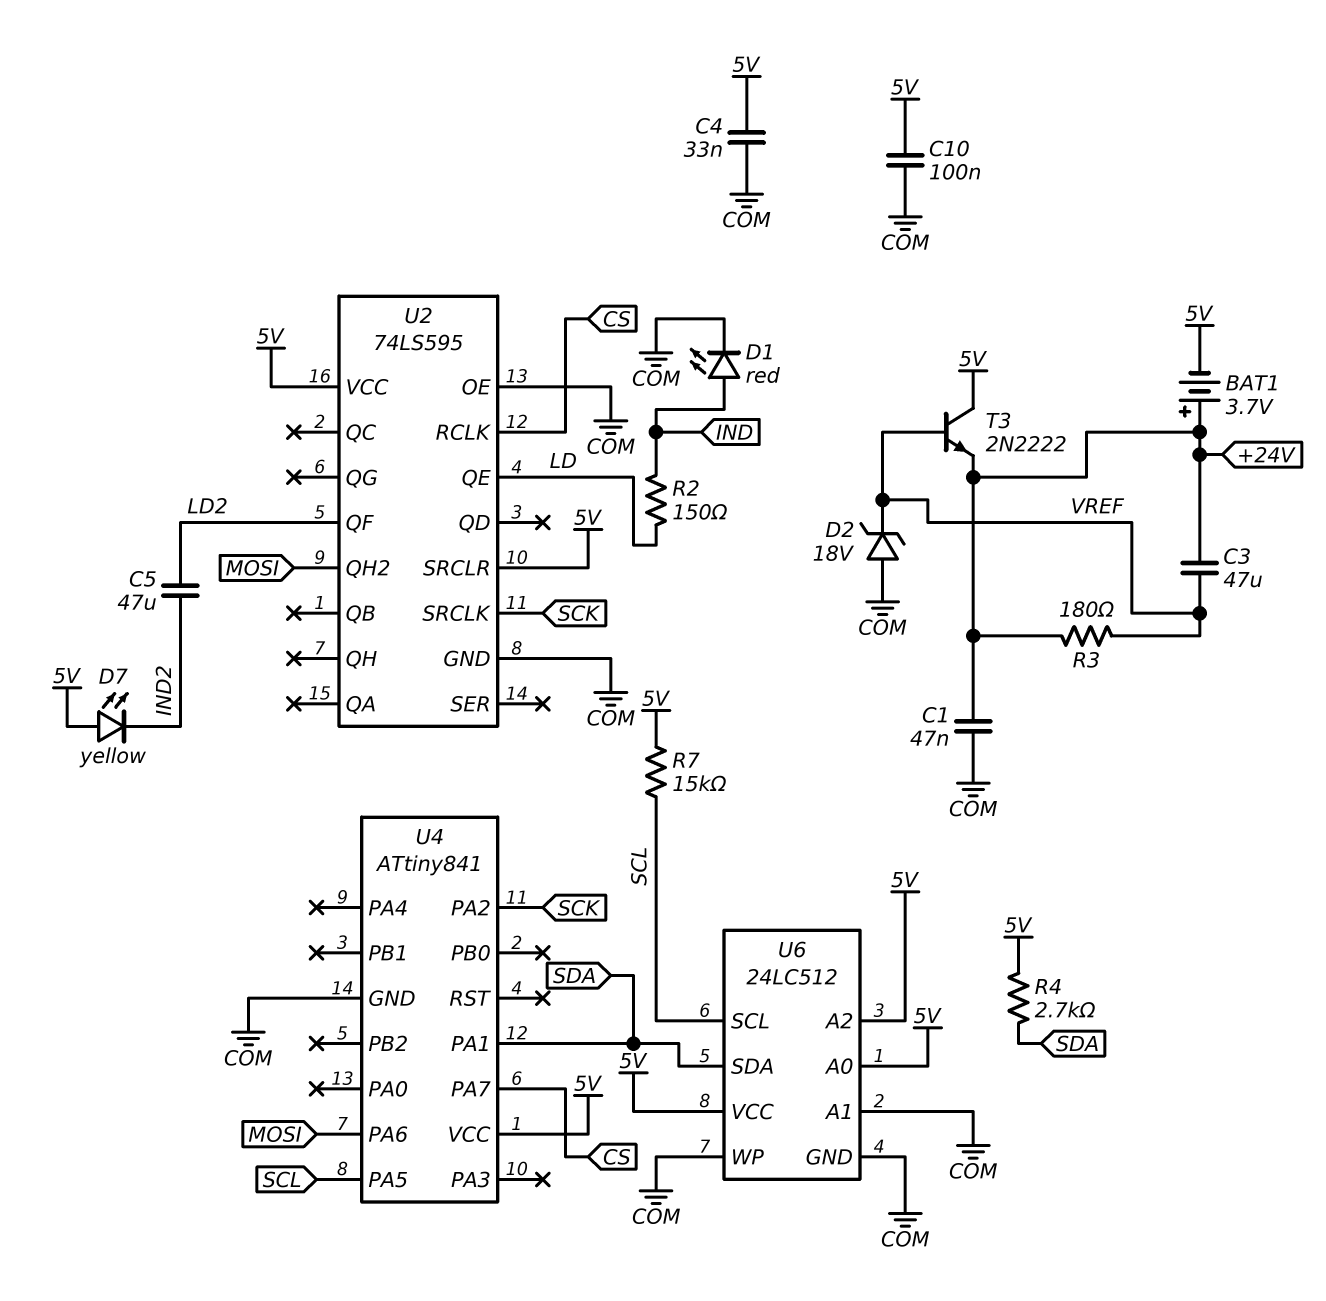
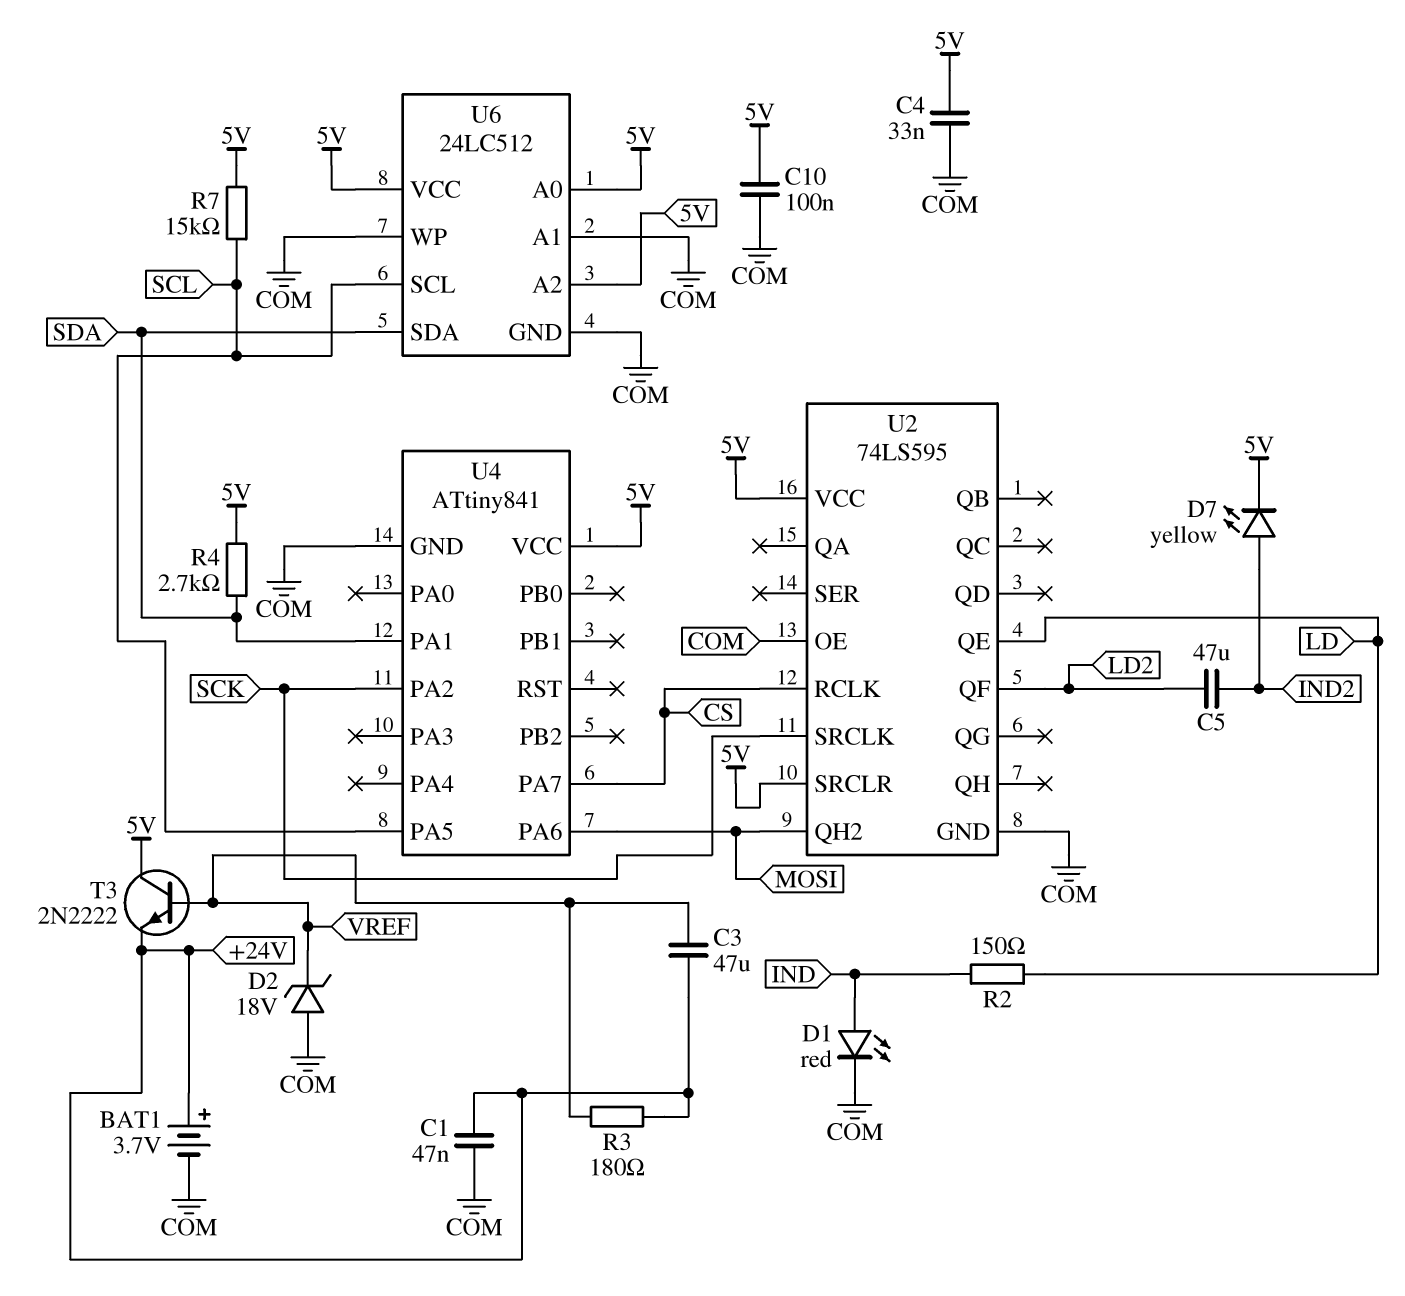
BAT1: 3.7V (plus +24V, minus 5V) -> 3.7V (plus +24V, minus COM)
D7: LED yellow (A 5V, K IND2) -> LED yellow (A IND2, K 5V)

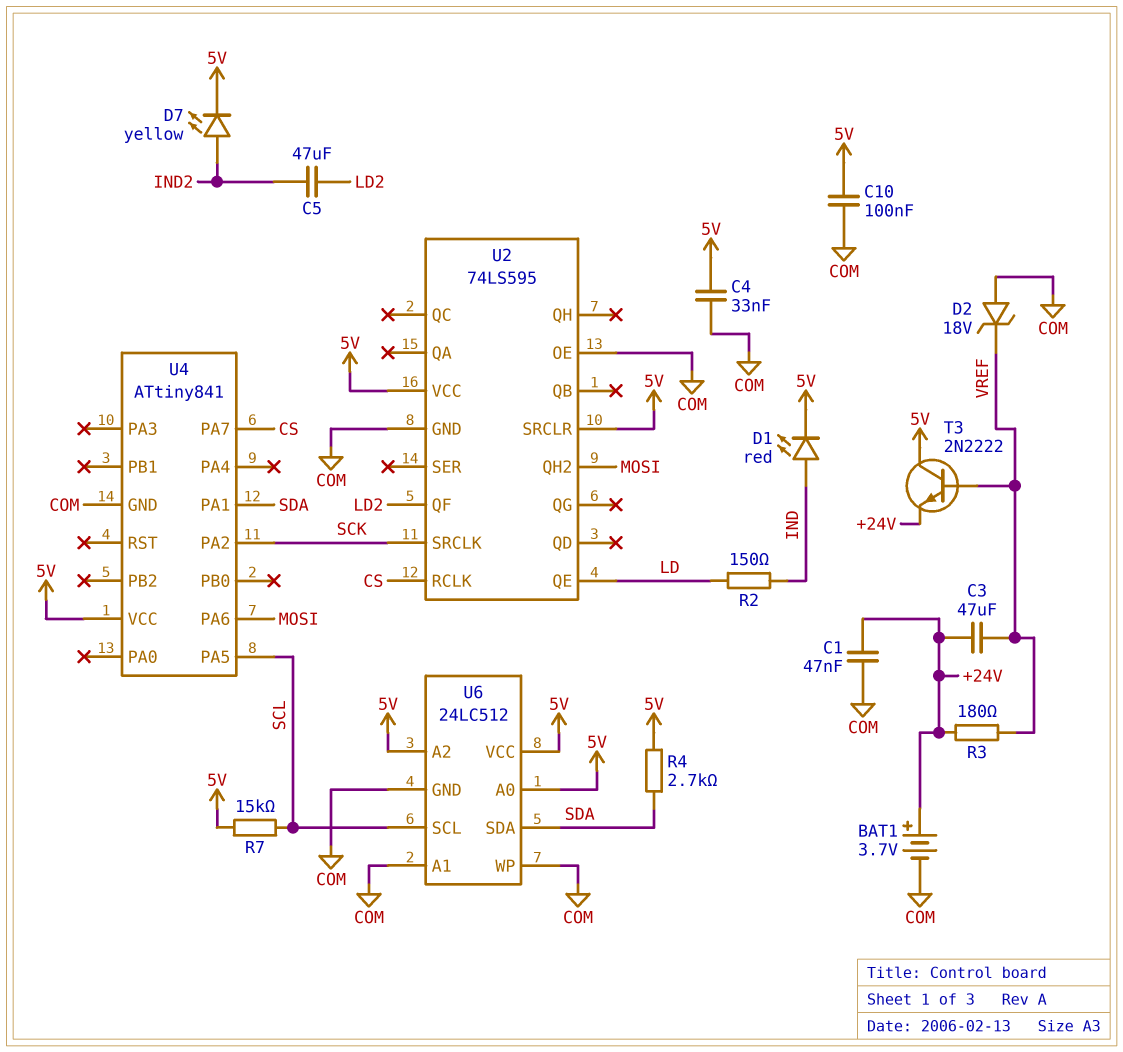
D1: LED red (A IND, K COM) -> LED red (A IND, K 5V)

